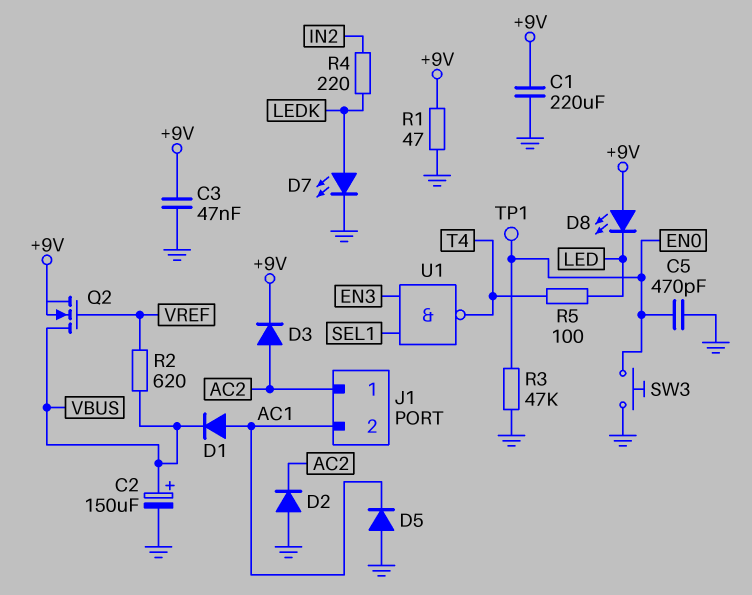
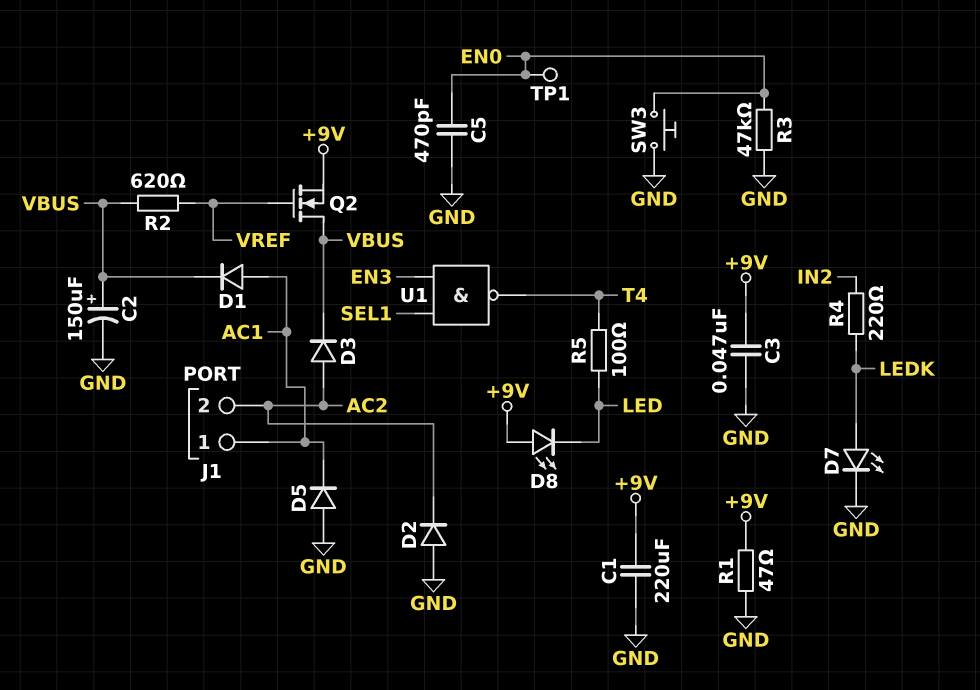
D3: diode (A AC2, K +9V) -> diode (A AC2, K VBUS)
J1 pin 1: AC2 -> AC1
J1 pin 2: AC1 -> AC2

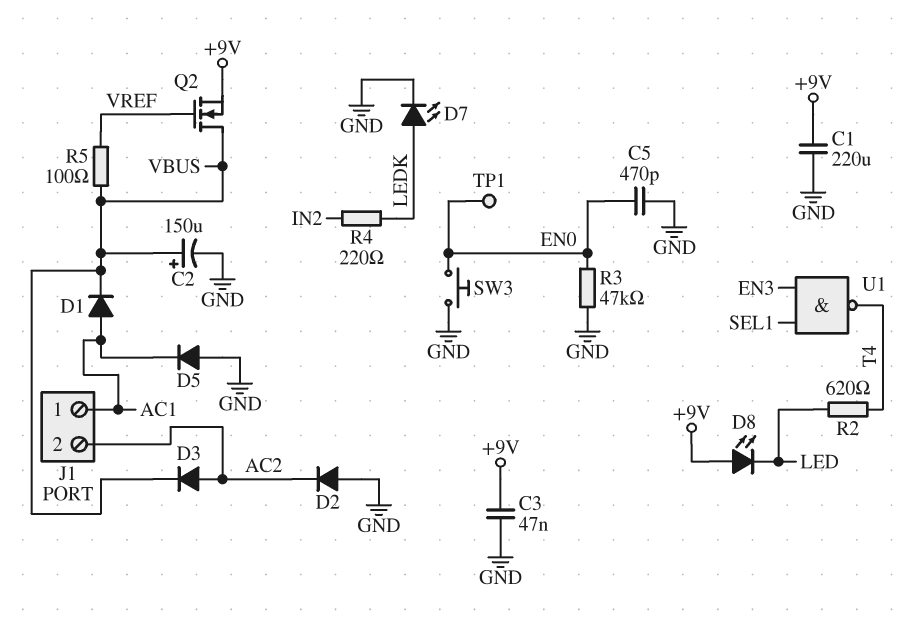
R1: 47 (+9V, GND) -> none
R2: 620 (VBUS, VREF) -> 620 (LED, T4)
R5: 100 (LED, T4) -> 100 (VBUS, VREF)

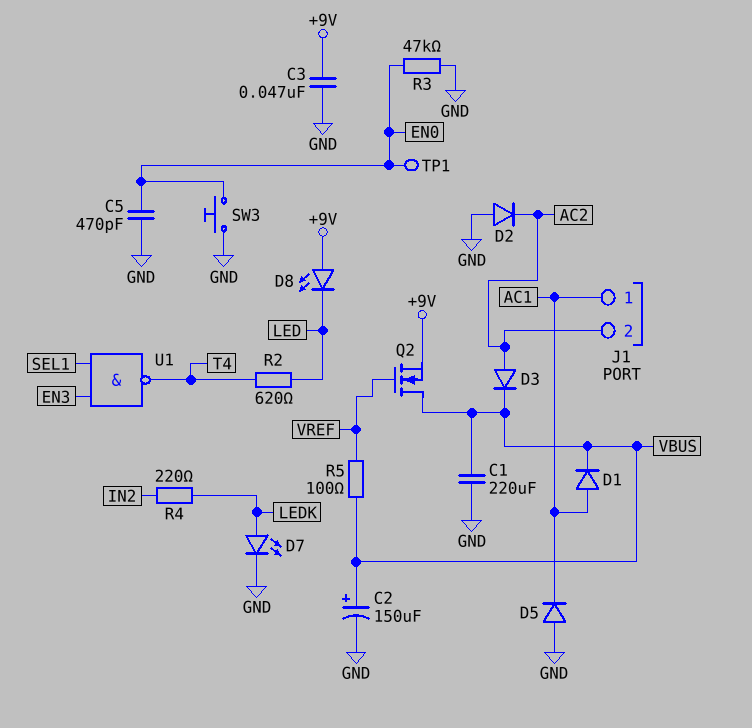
C1: 220uF (+9V, GND) -> 220uF (GND, VBUS)

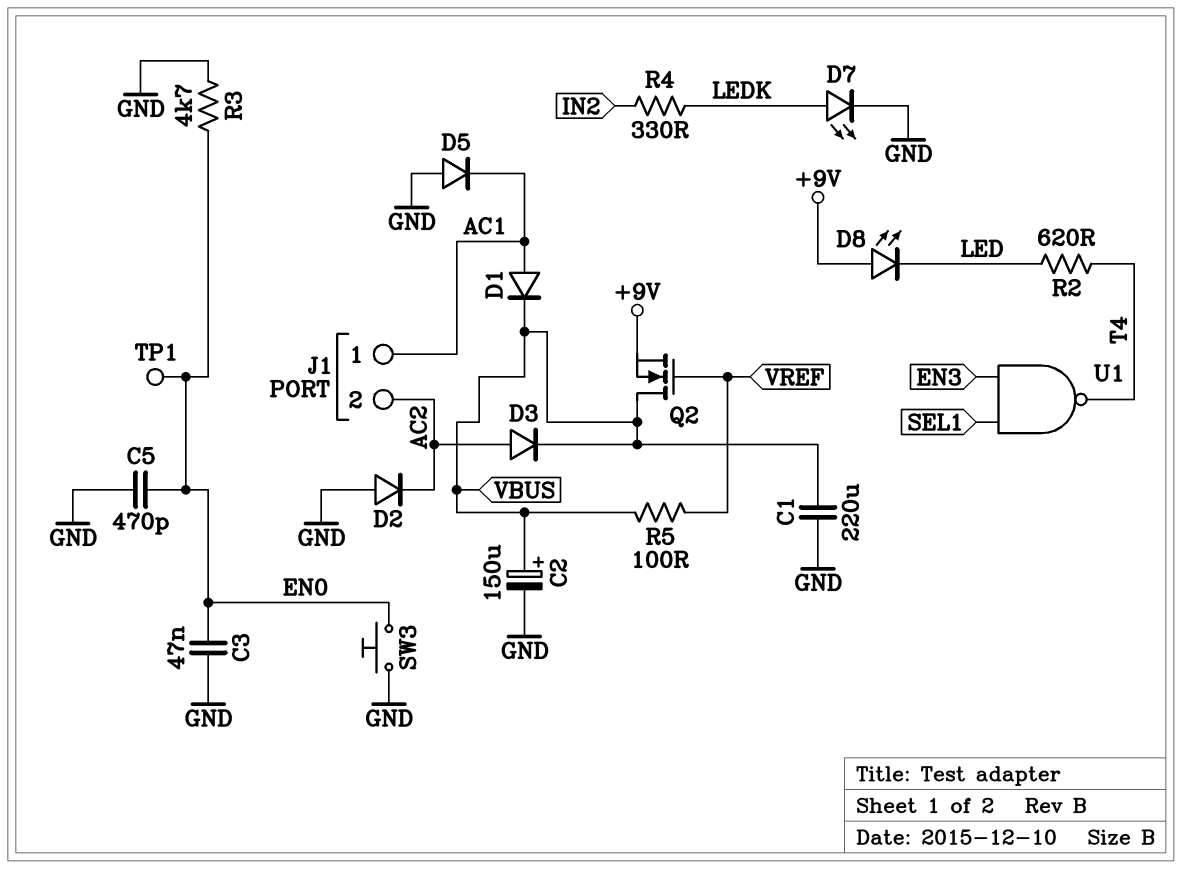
C3: 47nF (+9V, GND) -> 47nF (EN0, GND)
R3: 47k (EN0, GND) -> 4.7k (EN0, GND)
R4: 220 (IN2, LEDK) -> 330 (IN2, LEDK)

